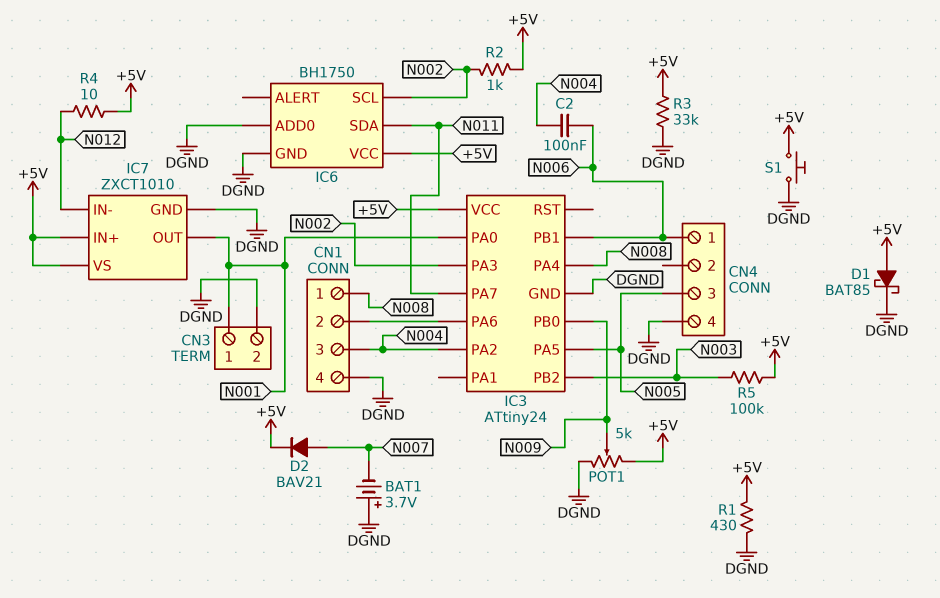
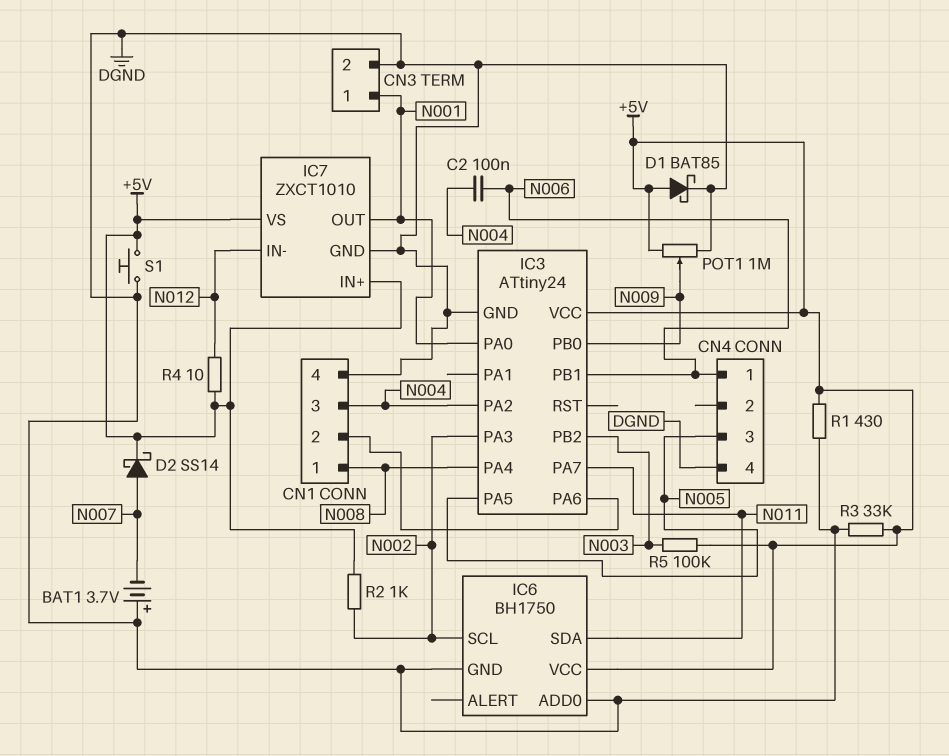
D2: diode BAV21 (A N007, K +5V) -> schottky SS14 (A N007, K +5V)
POT1: 5k (+5V, DGND, wiper N009) -> 1M (+5V, DGND, wiper N009)

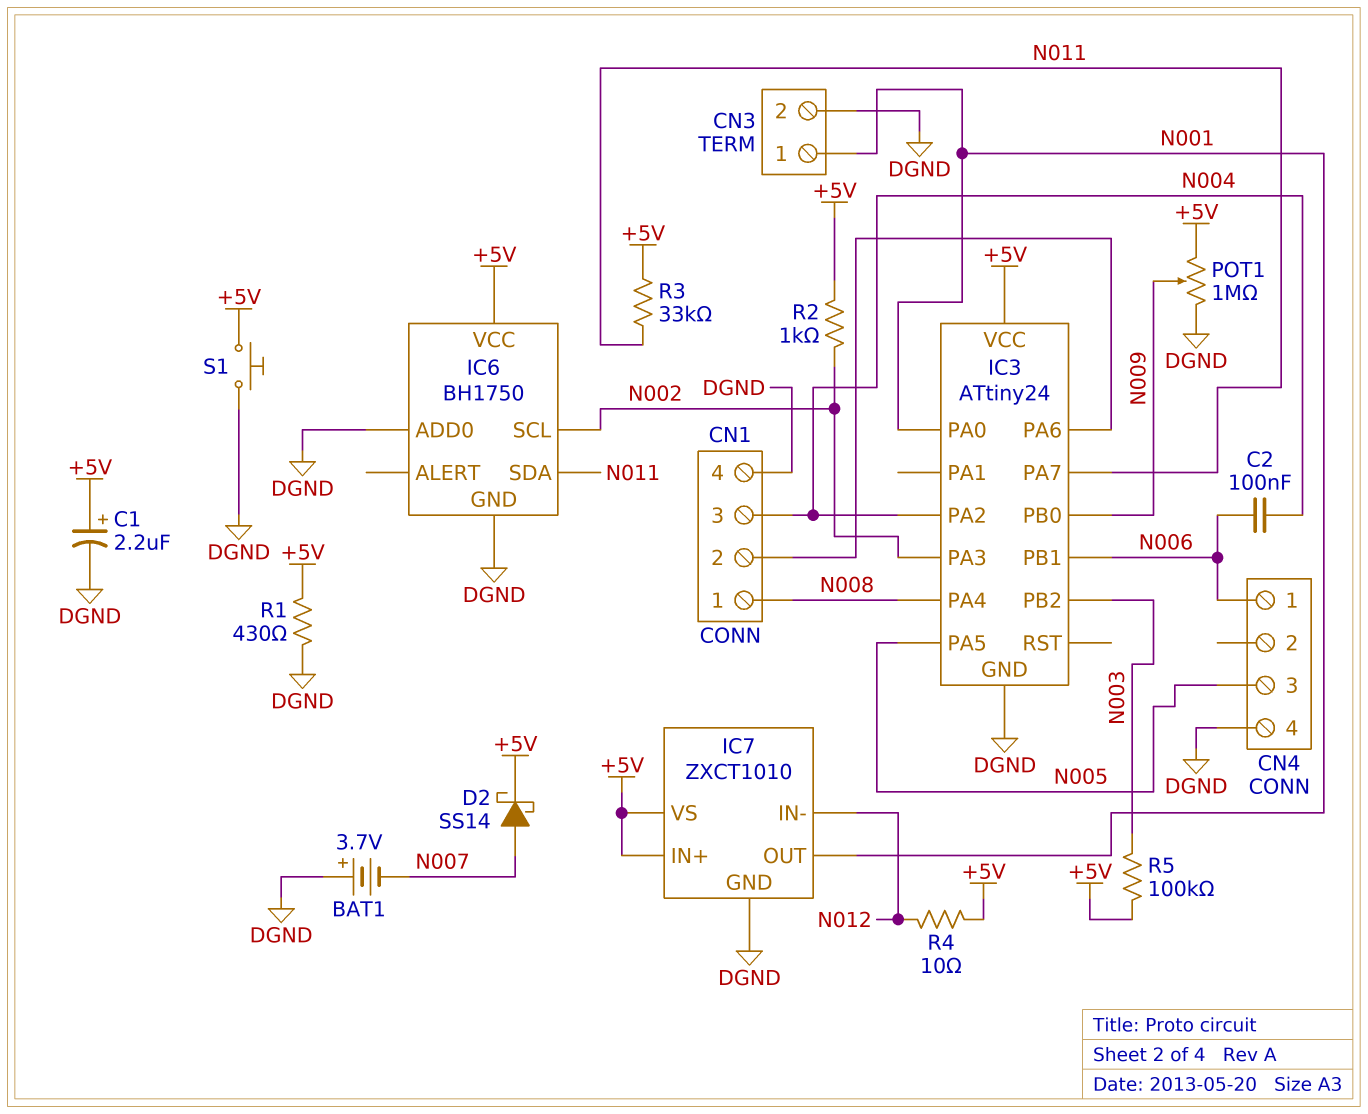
C1: none -> 2.2uF (plus +5V, minus DGND)
D1: schottky BAT85 (A +5V, K DGND) -> none
R3: 33k (+5V, DGND) -> 33k (+5V, N011)

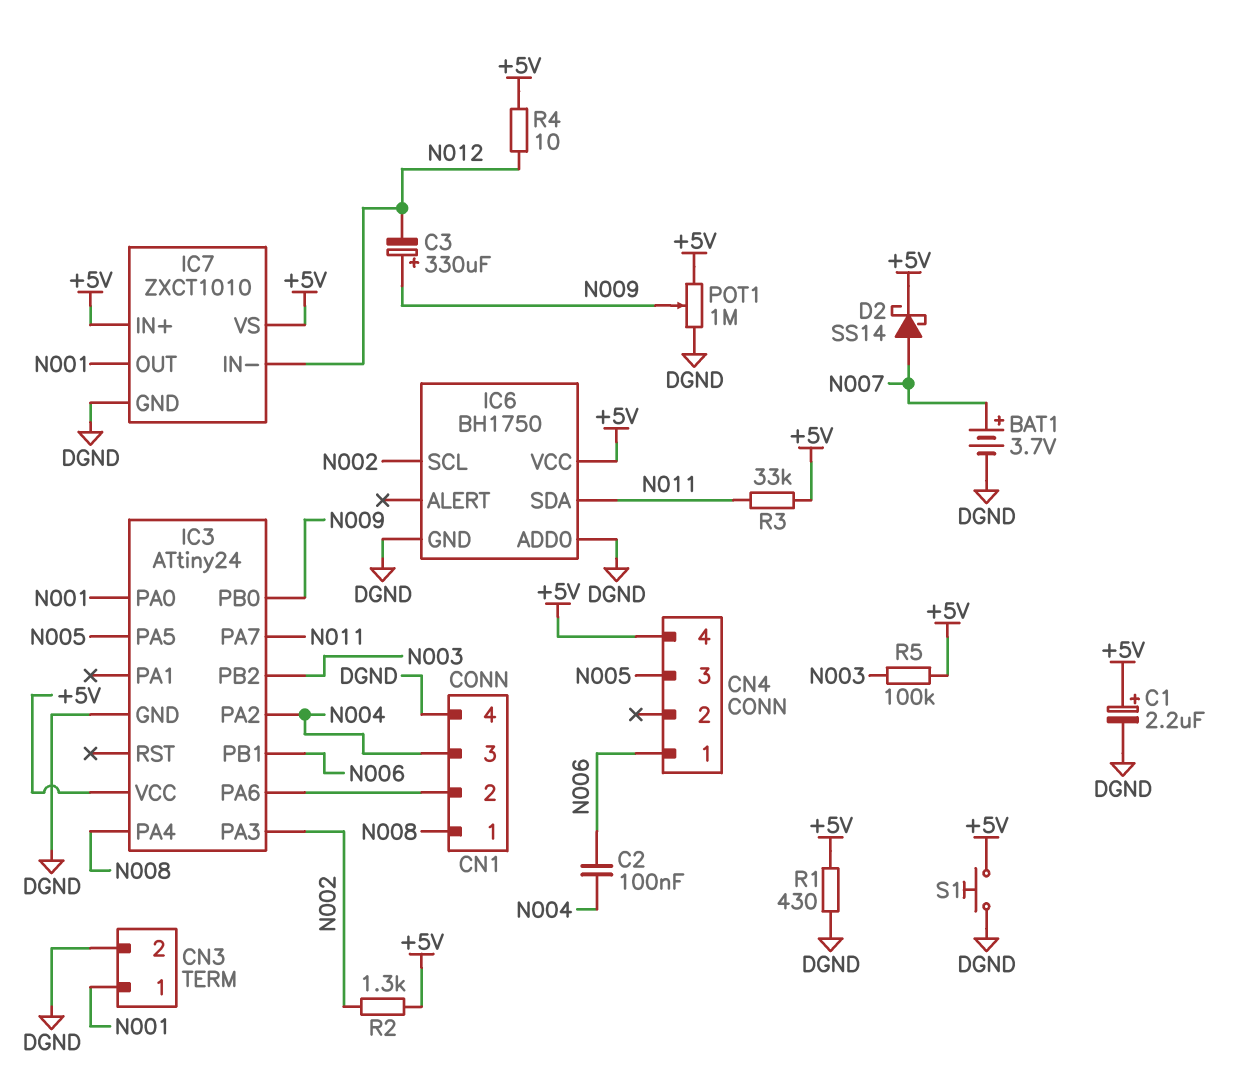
BAT1: 3.7V (plus DGND, minus N007) -> 3.7V (plus N007, minus DGND)
C3: none -> 330uF (plus N009, minus N012)
CN4 pin 4: DGND -> +5V
R2: 1k (+5V, N002) -> 1.3k (+5V, N002)

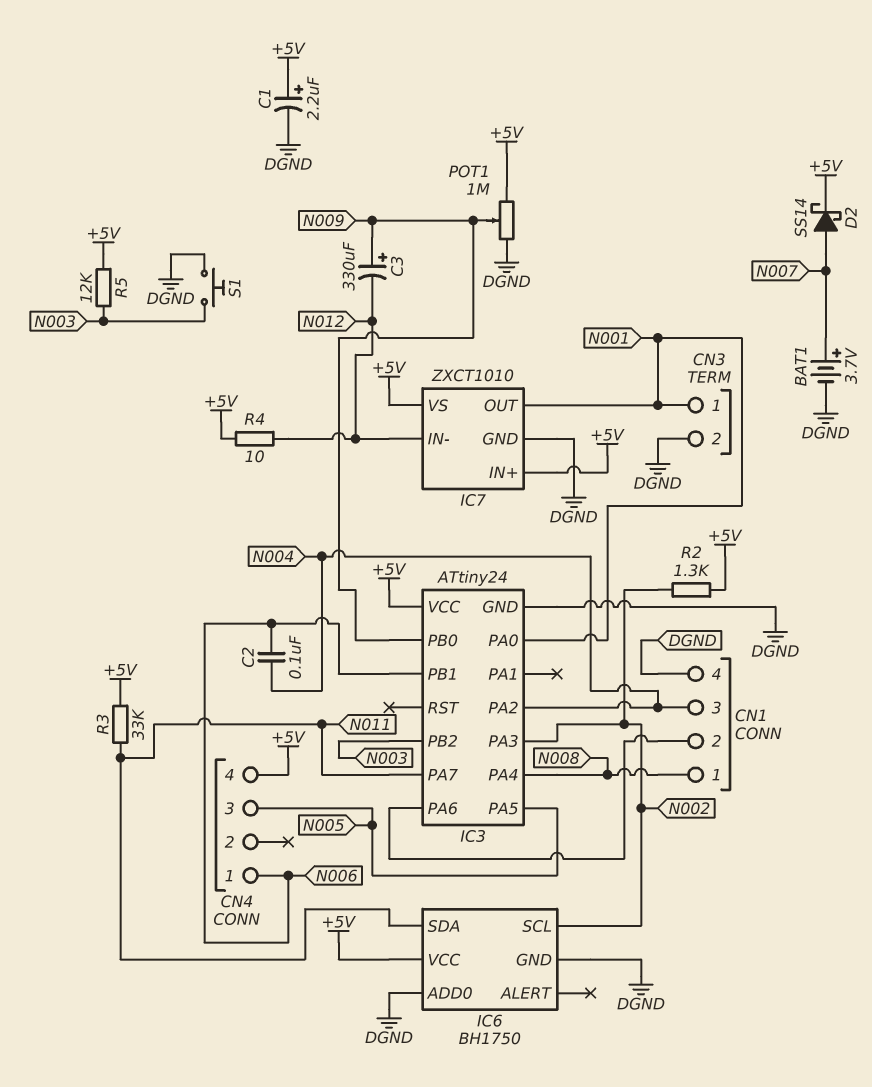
R1: 430 (+5V, DGND) -> none
R5: 100k (+5V, N003) -> 12k (+5V, N003)
S1: button (+5V, DGND) -> button (DGND, N003)

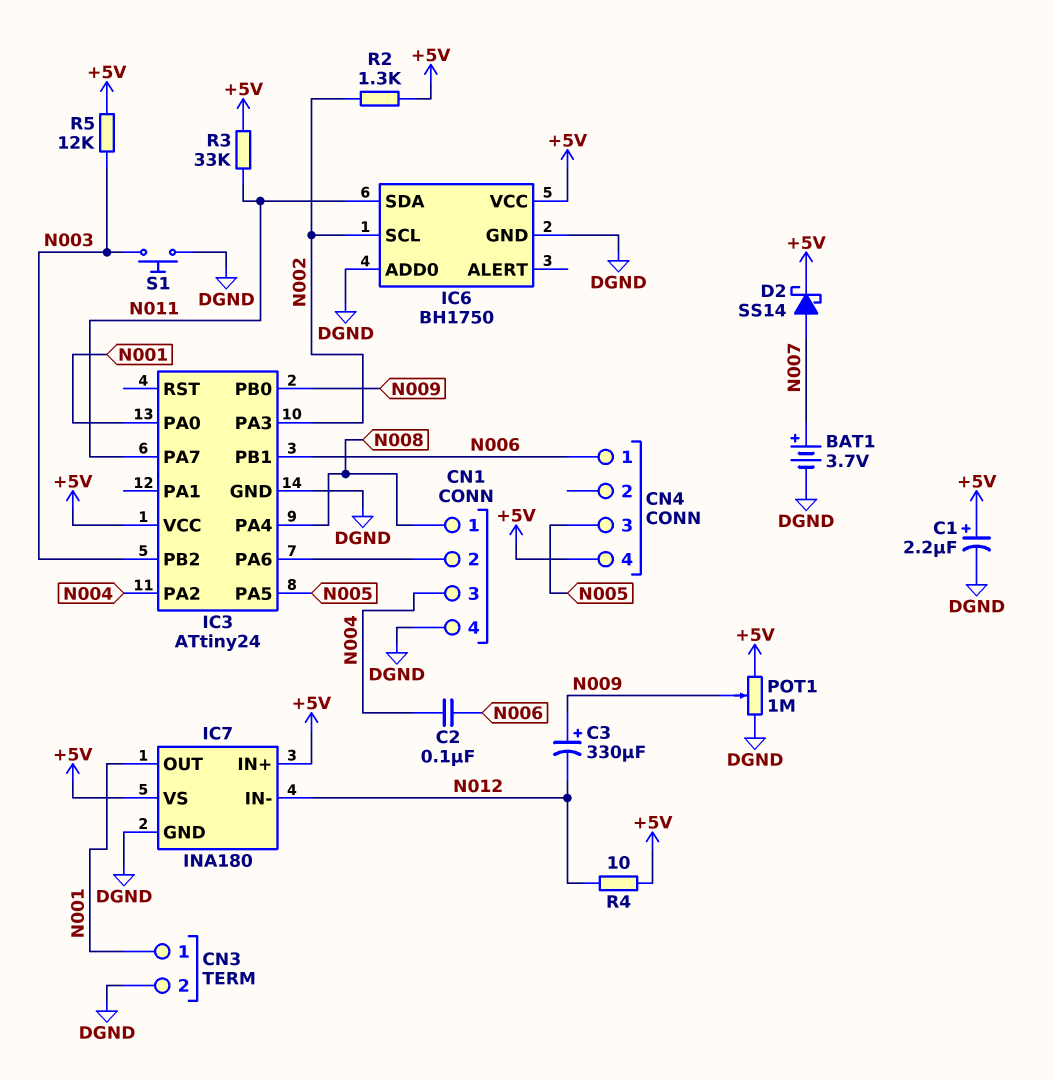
IC7: ZXCT1010 -> INA180

